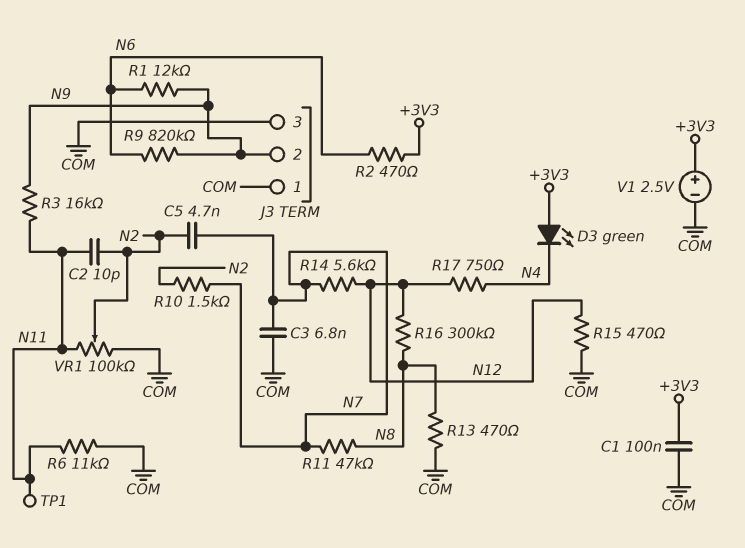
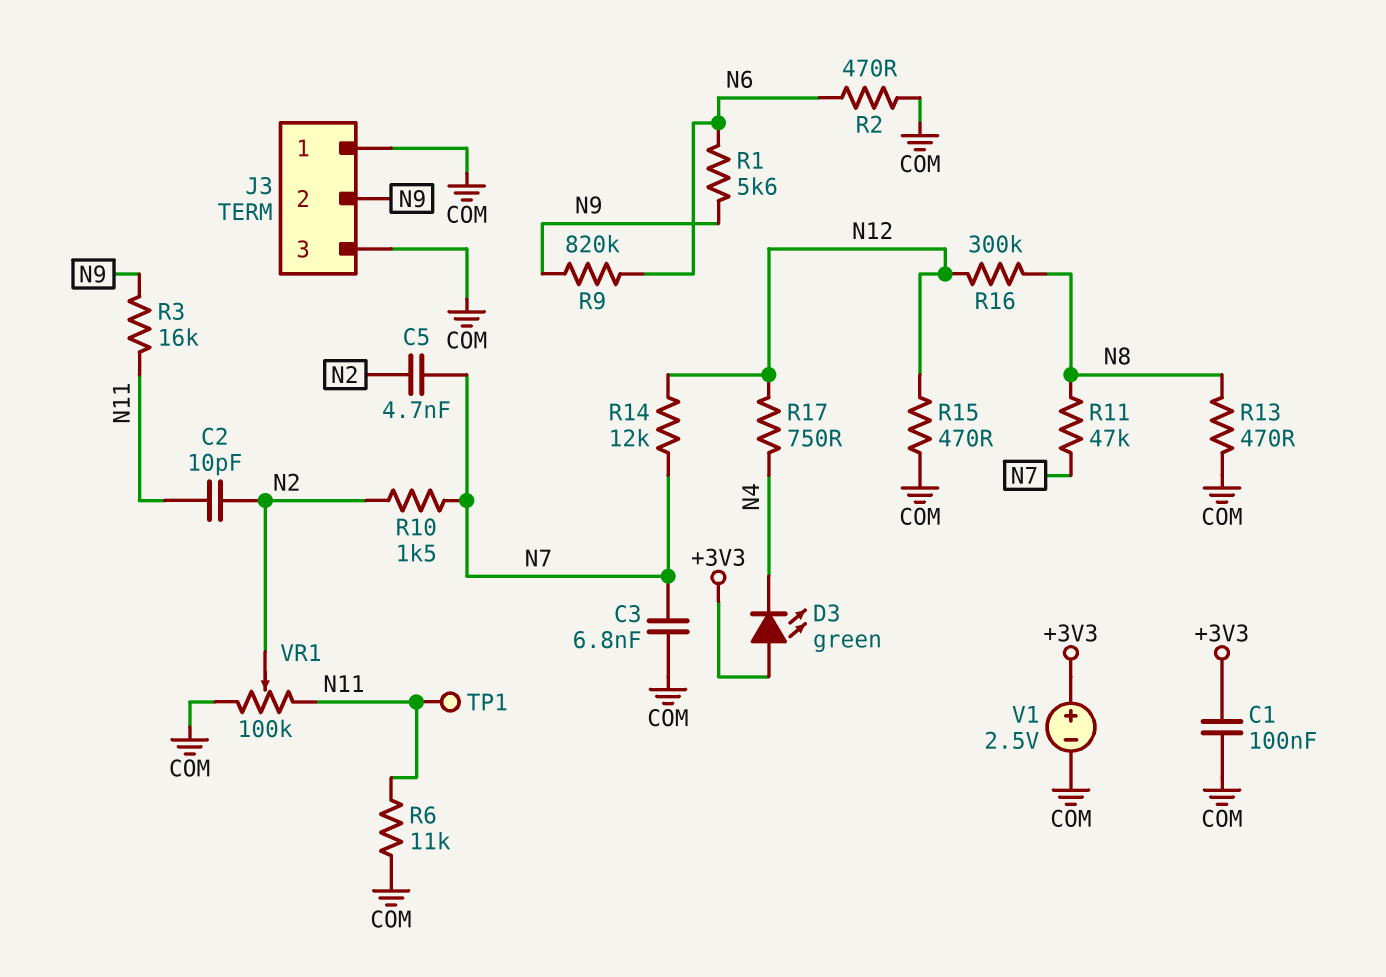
R1: 12k (N6, N9) -> 5.6k (N6, N9)
R2: 470 (+3V3, N6) -> 470 (COM, N6)
R14: 5.6k (N7, N12) -> 12k (N7, N12)

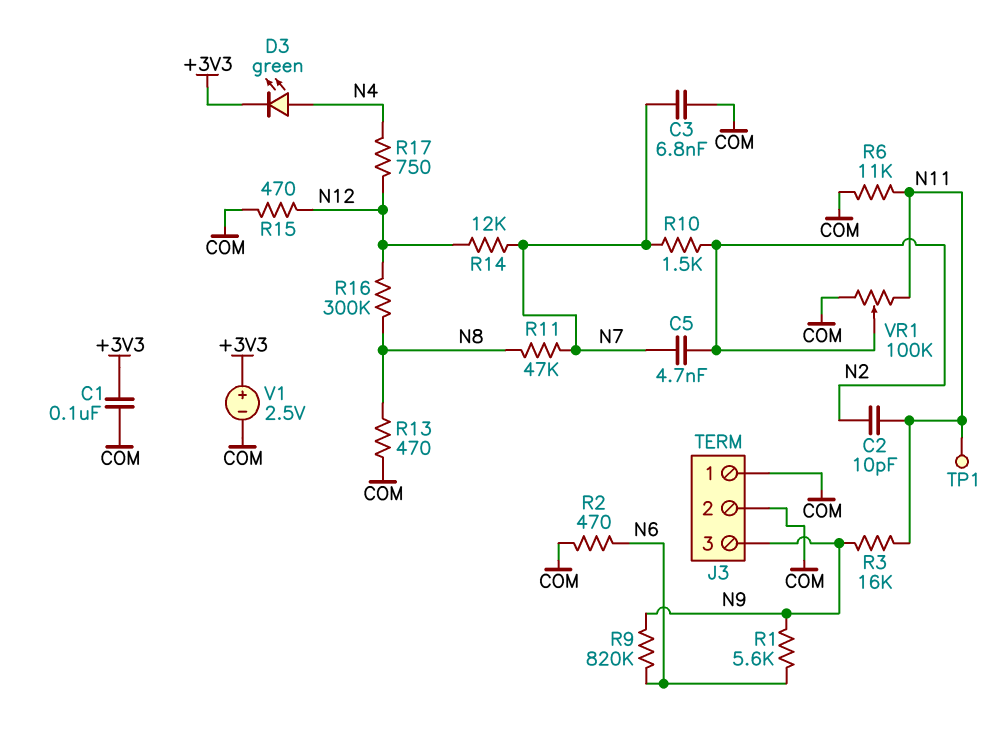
D3: LED green (A +3V3, K N4) -> LED green (A N4, K +3V3)
J3 pin 2: N9 -> COM
J3 pin 3: COM -> N9

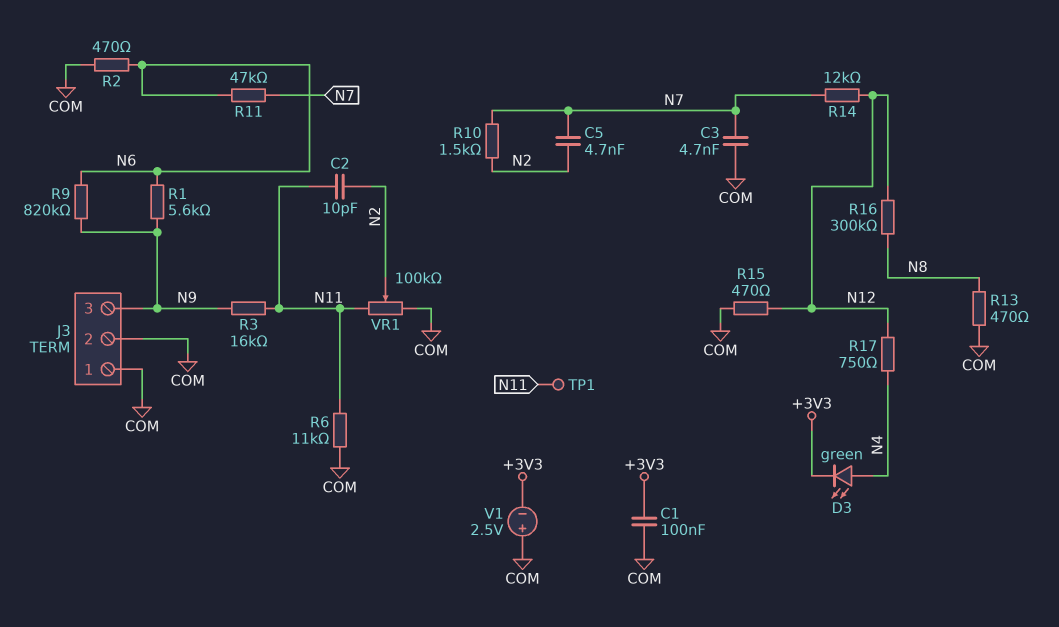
C3: 6.8nF (COM, N7) -> 4.7nF (COM, N7)
R11: 47k (N7, N8) -> 47k (N6, N7)
V1: 2.5V (plus +3V3, minus COM) -> 2.5V (plus COM, minus +3V3)

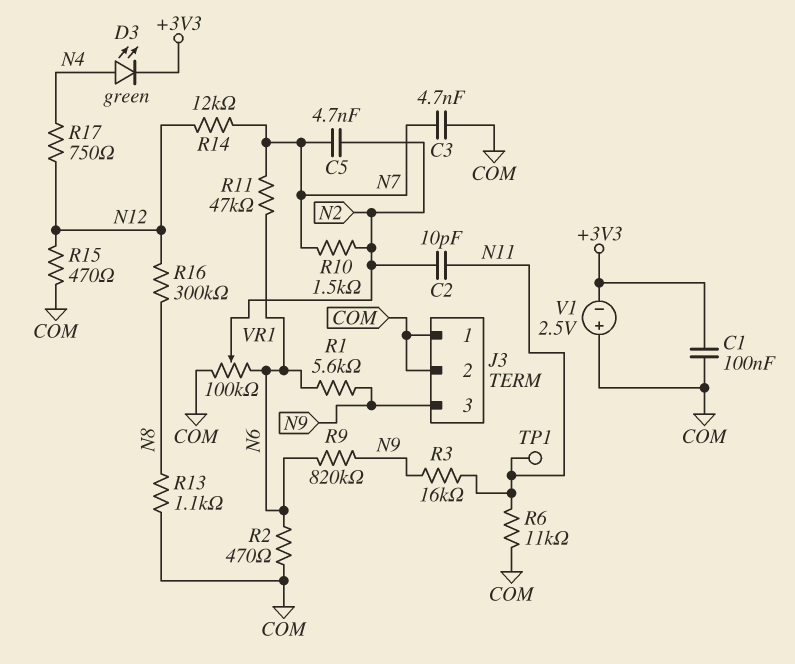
R13: 470 (COM, N8) -> 1.1k (COM, N8)
VR1: 100k (COM, N11, wiper N2) -> 100k (COM, N6, wiper N2)

